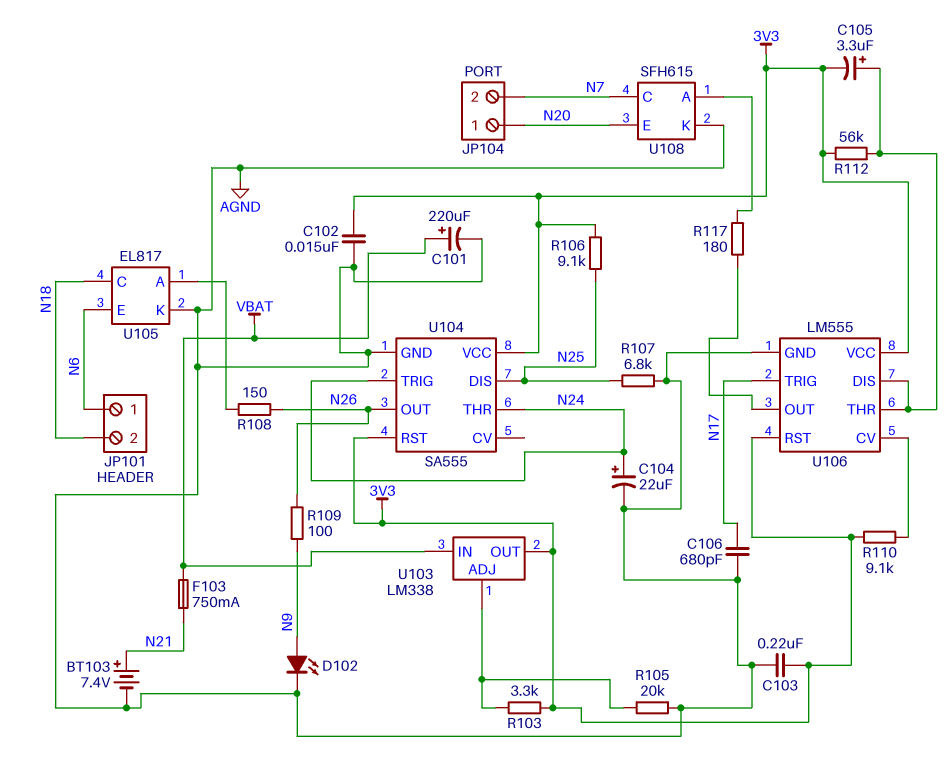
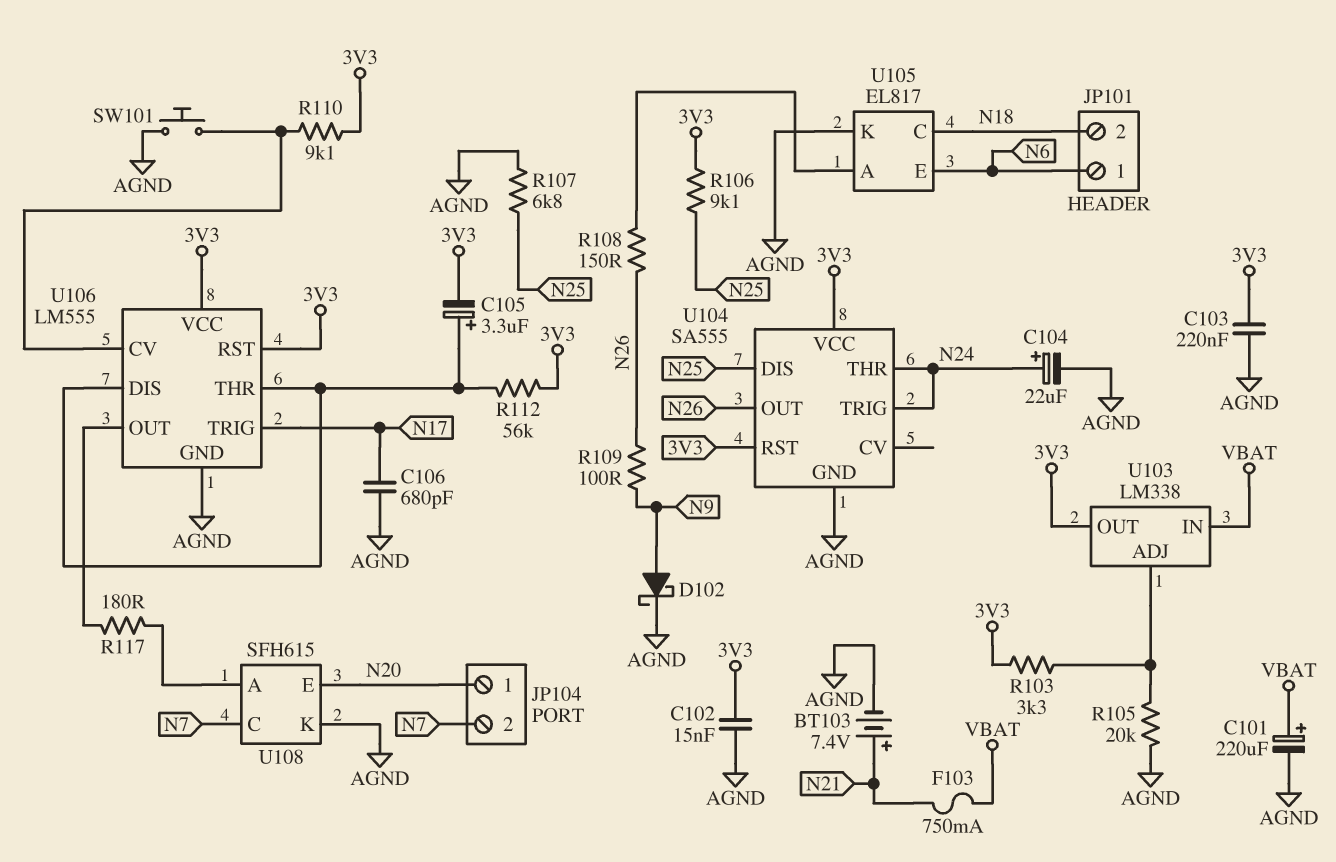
D102: LED (A N9, K AGND) -> schottky (A N9, K AGND)
SW101: none -> button (AGND, U106/CV)

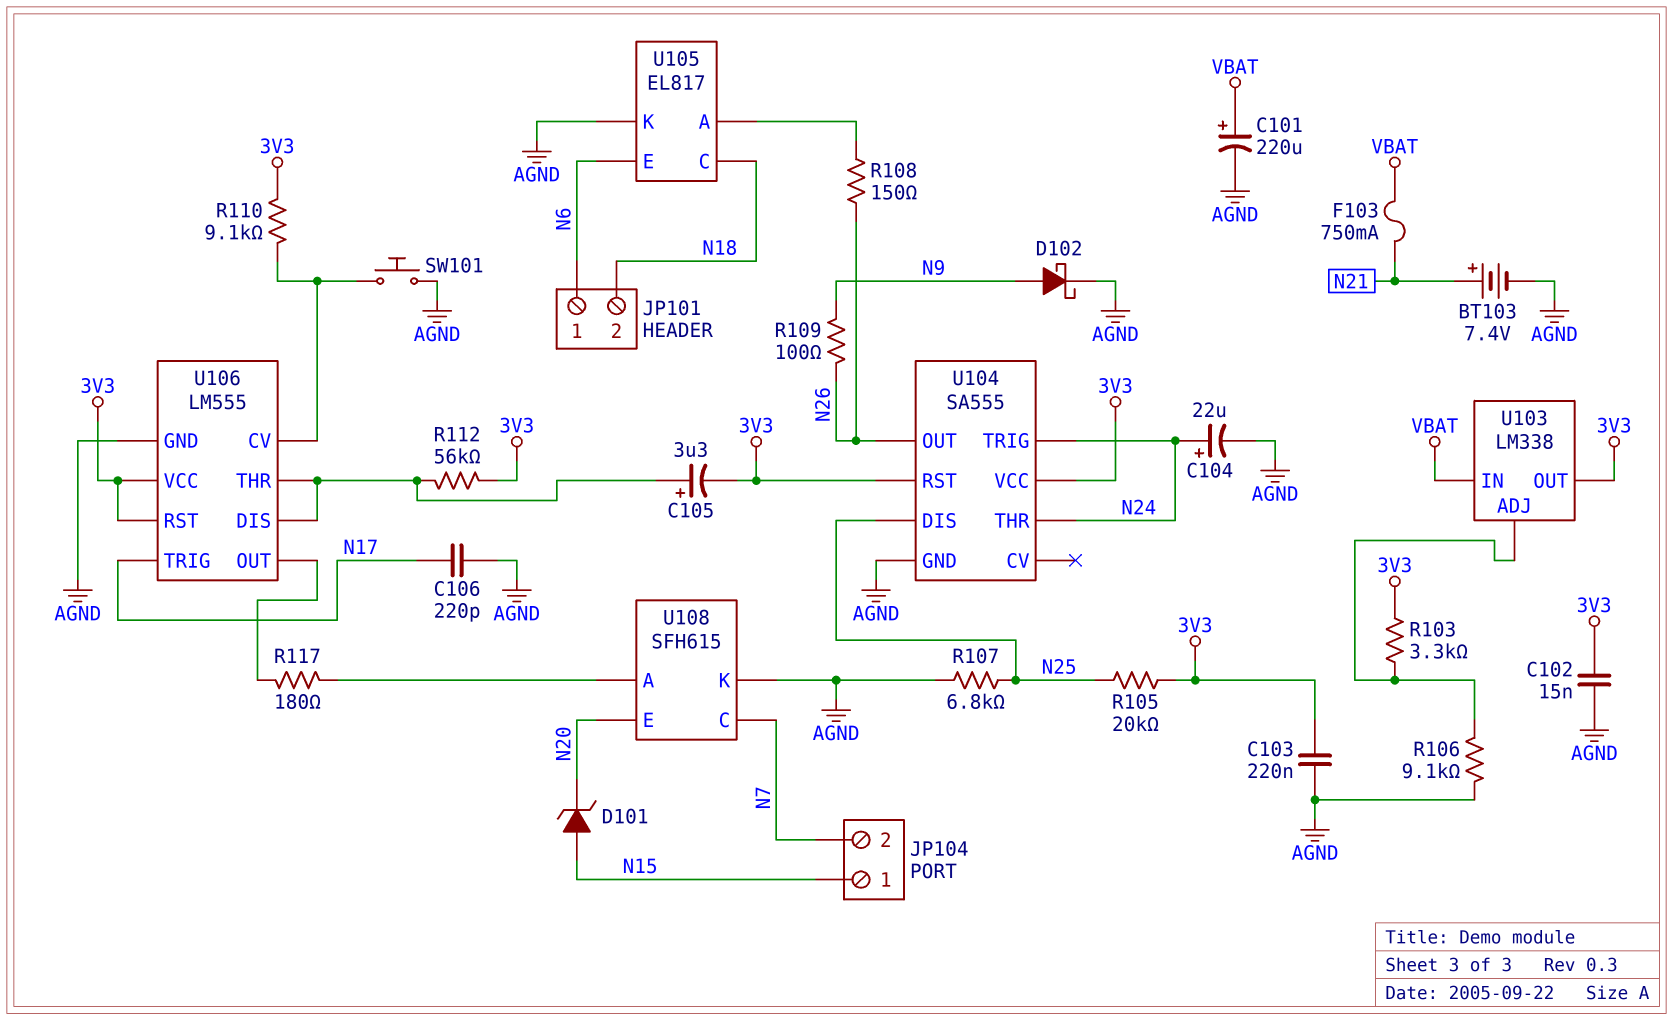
C106: 680pF (AGND, N17) -> 220pF (AGND, N17)
D101: none -> zener (A N15, K N20)
JP104 pin 1: N20 -> N15
R105: 20k (AGND, U103/ADJ) -> 20k (3V3, N25)
R106: 9.1k (3V3, N25) -> 9.1k (AGND, U103/ADJ)

